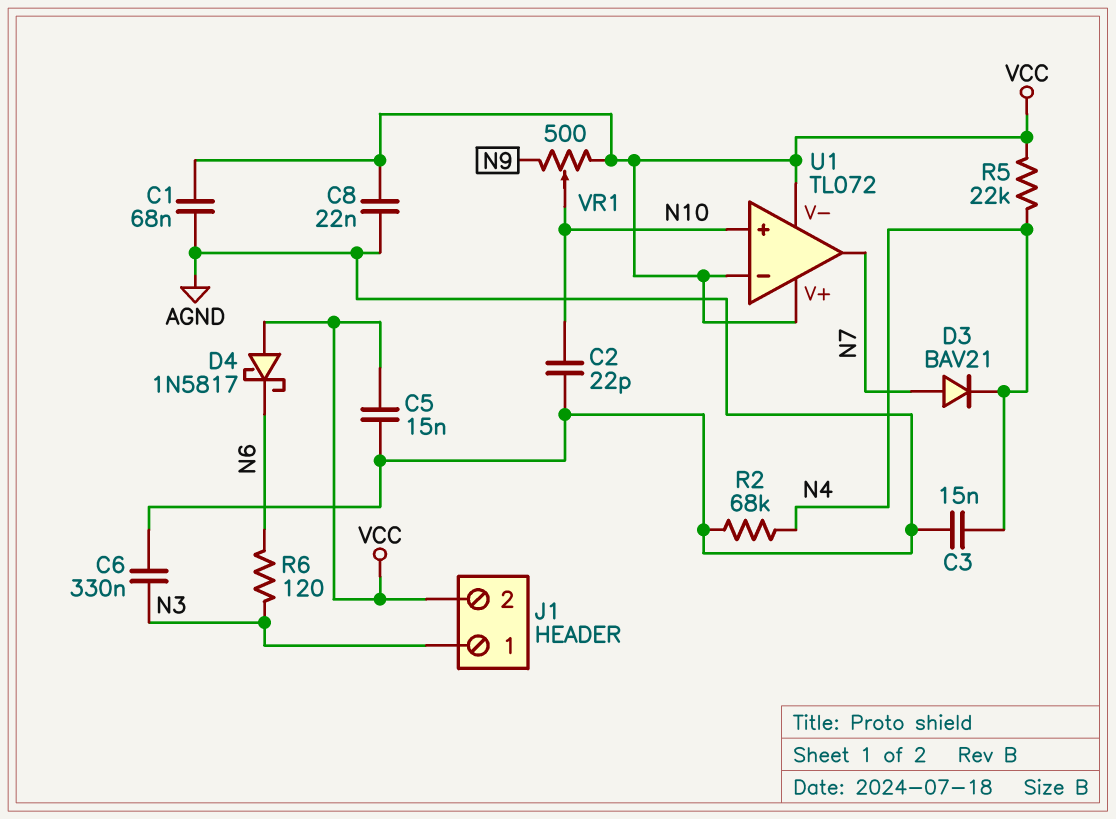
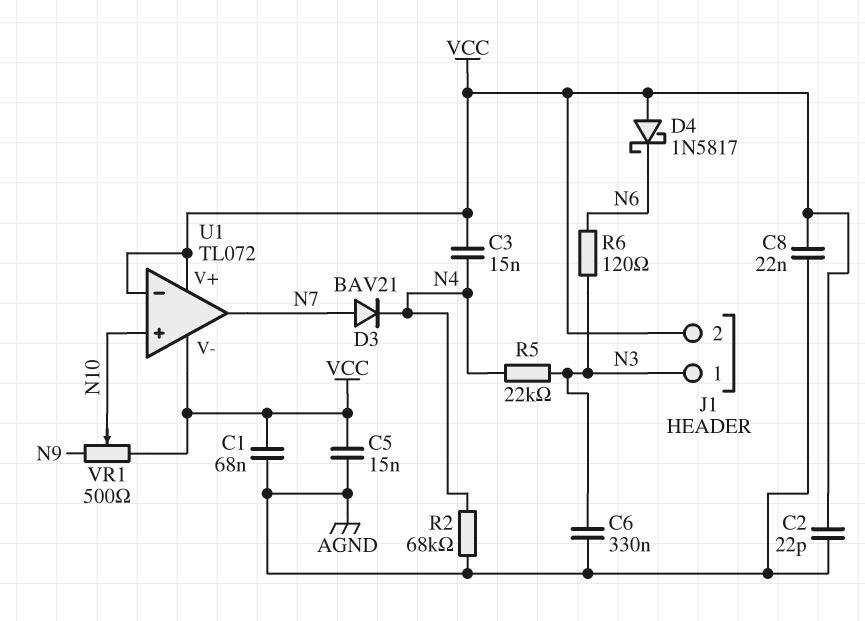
C2: 22pF (AGND, N10) -> 22pF (AGND, VCC)
C3: 15nF (AGND, N4) -> 15nF (N4, VCC)
R5: 22k (N4, VCC) -> 22k (N3, N4)

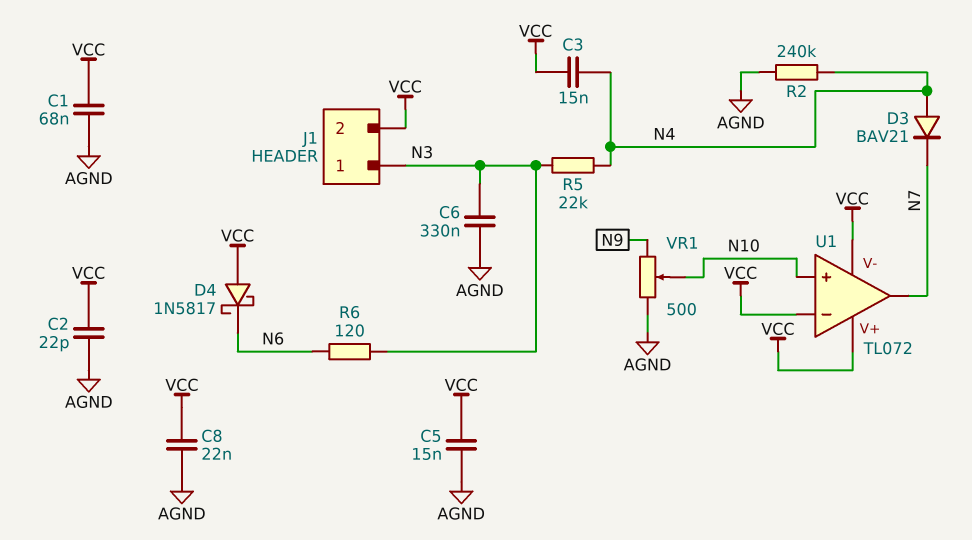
D3: diode BAV21 (A N7, K N4) -> diode BAV21 (A N4, K N7)
R2: 68k (AGND, N4) -> 240k (AGND, N4)
VR1: 500 (N9, VCC, wiper N10) -> 500 (AGND, N9, wiper N10)

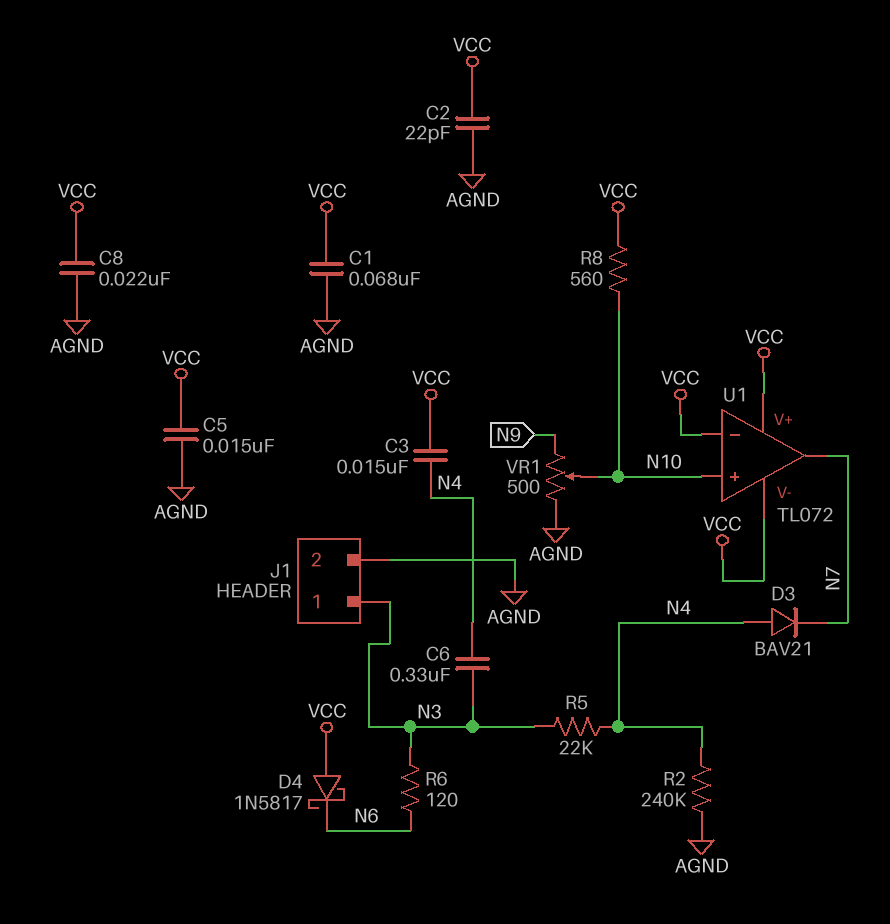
C6: 330nF (AGND, N3) -> 330nF (N3, N4)
J1 pin 2: VCC -> AGND
R8: none -> 560 (N10, VCC)

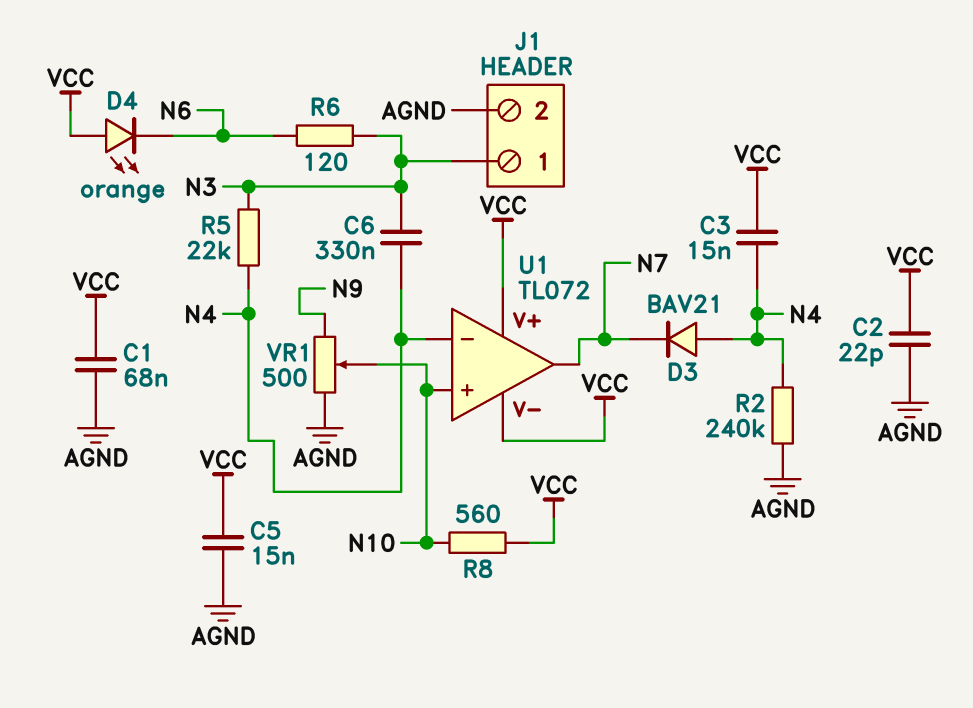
C8: 22nF (AGND, VCC) -> none
D4: schottky 1N5817 (A VCC, K N6) -> LED orange (A VCC, K N6)
U1 pin in-: VCC -> N4

